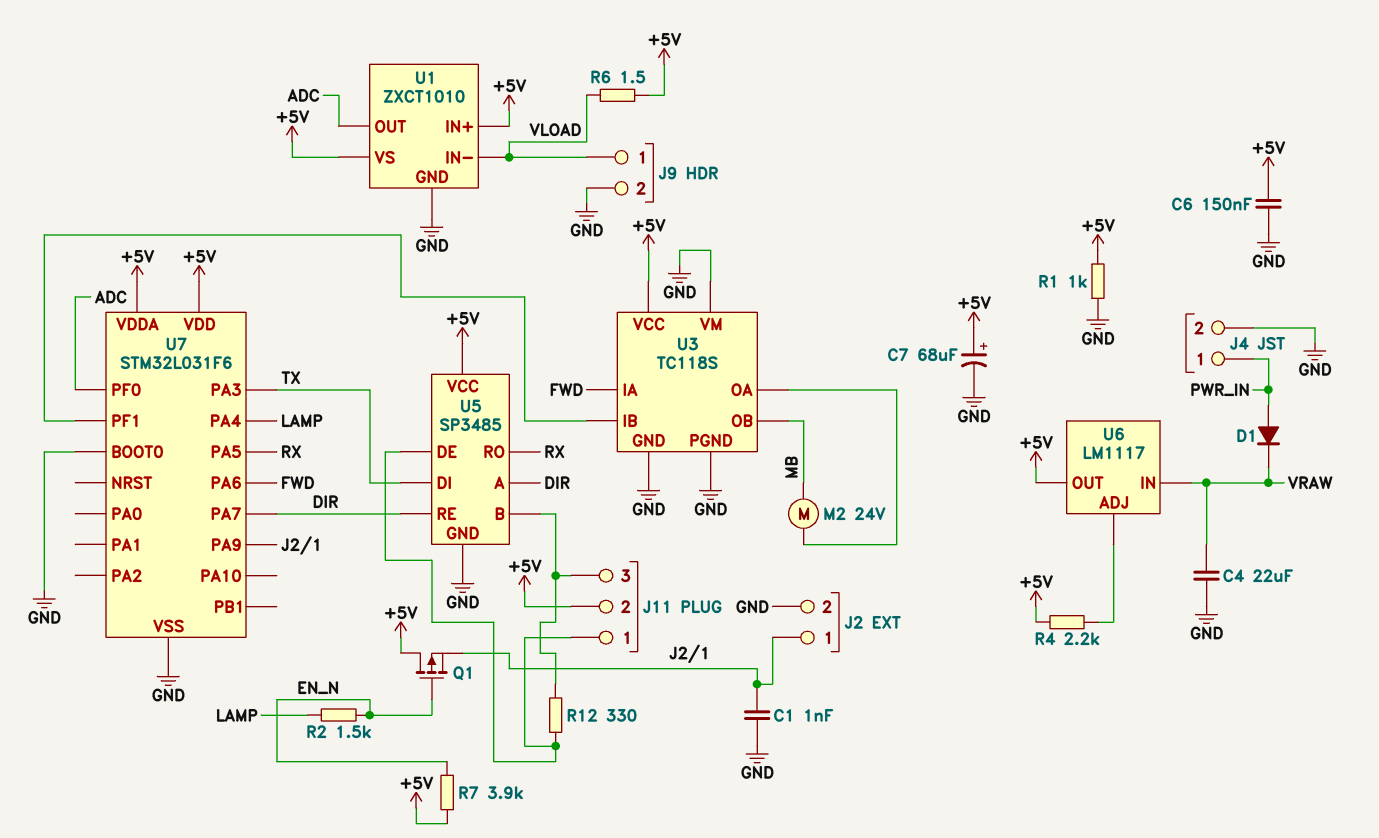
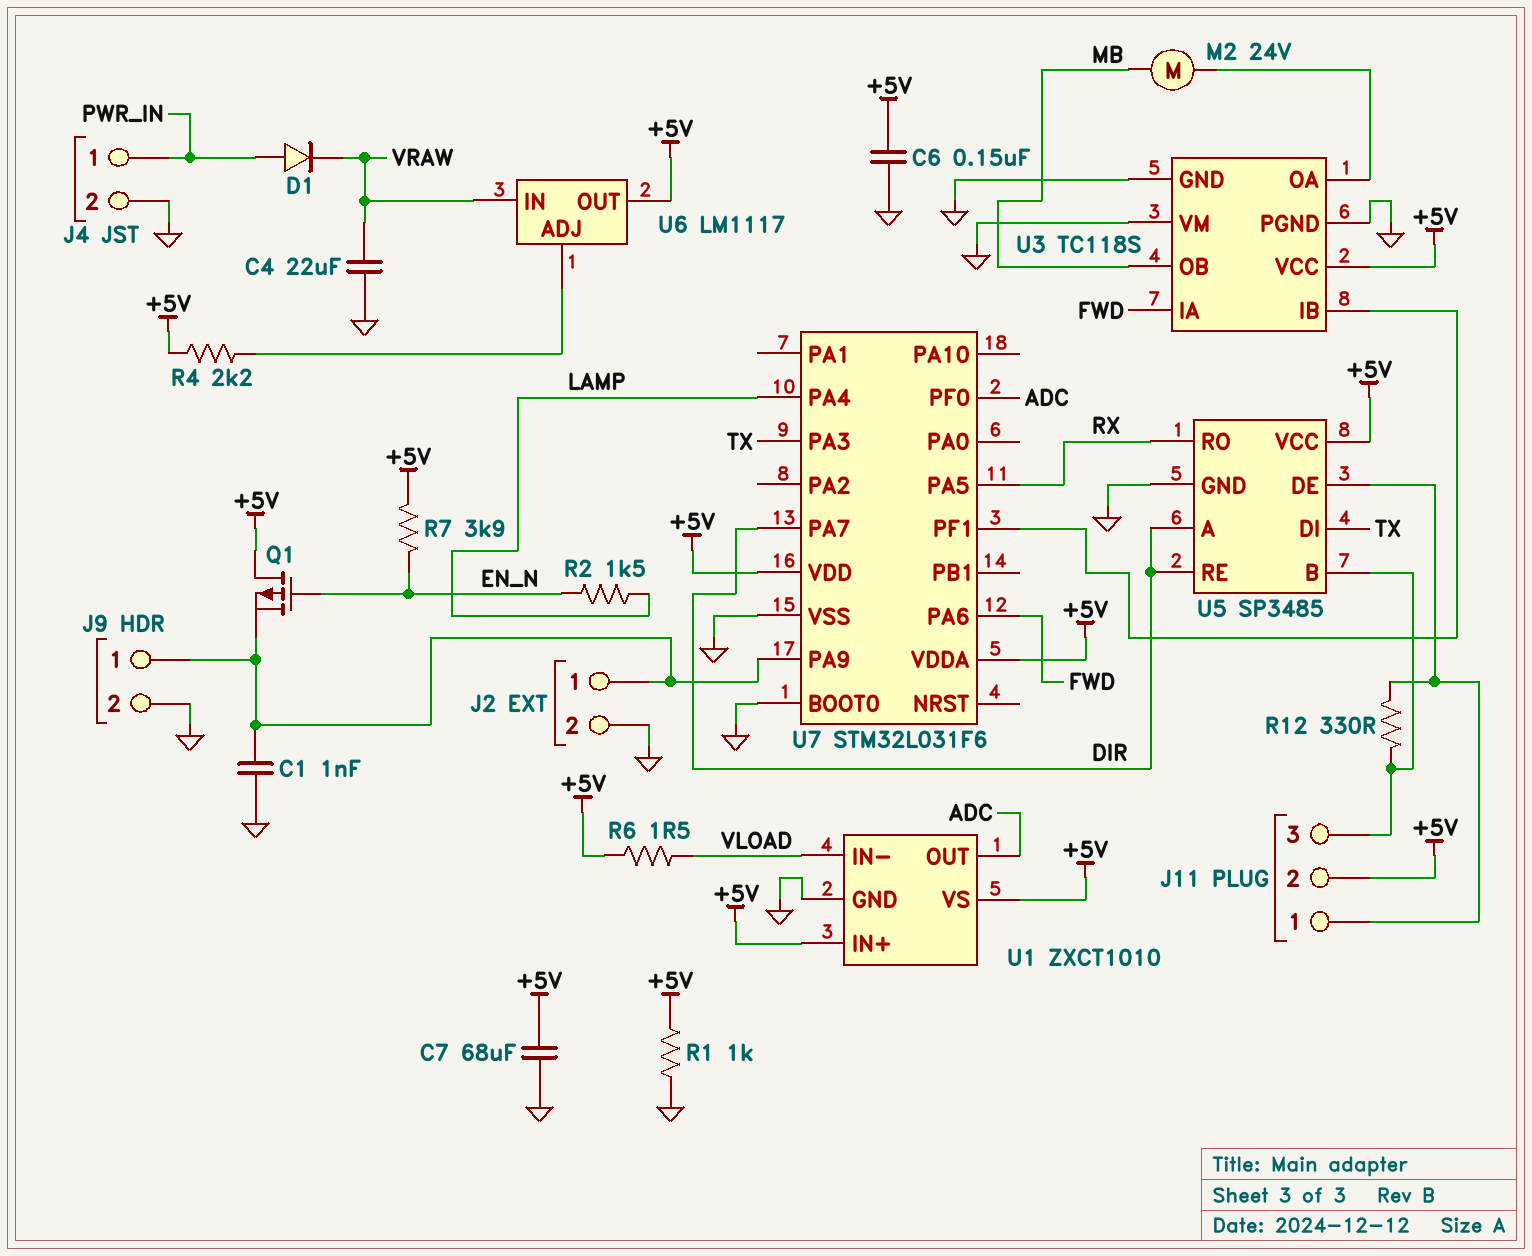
C7: 68uF (plus +5V, minus GND) -> 68uF (+5V, GND)
J9 pin 1: VLOAD -> J2/1

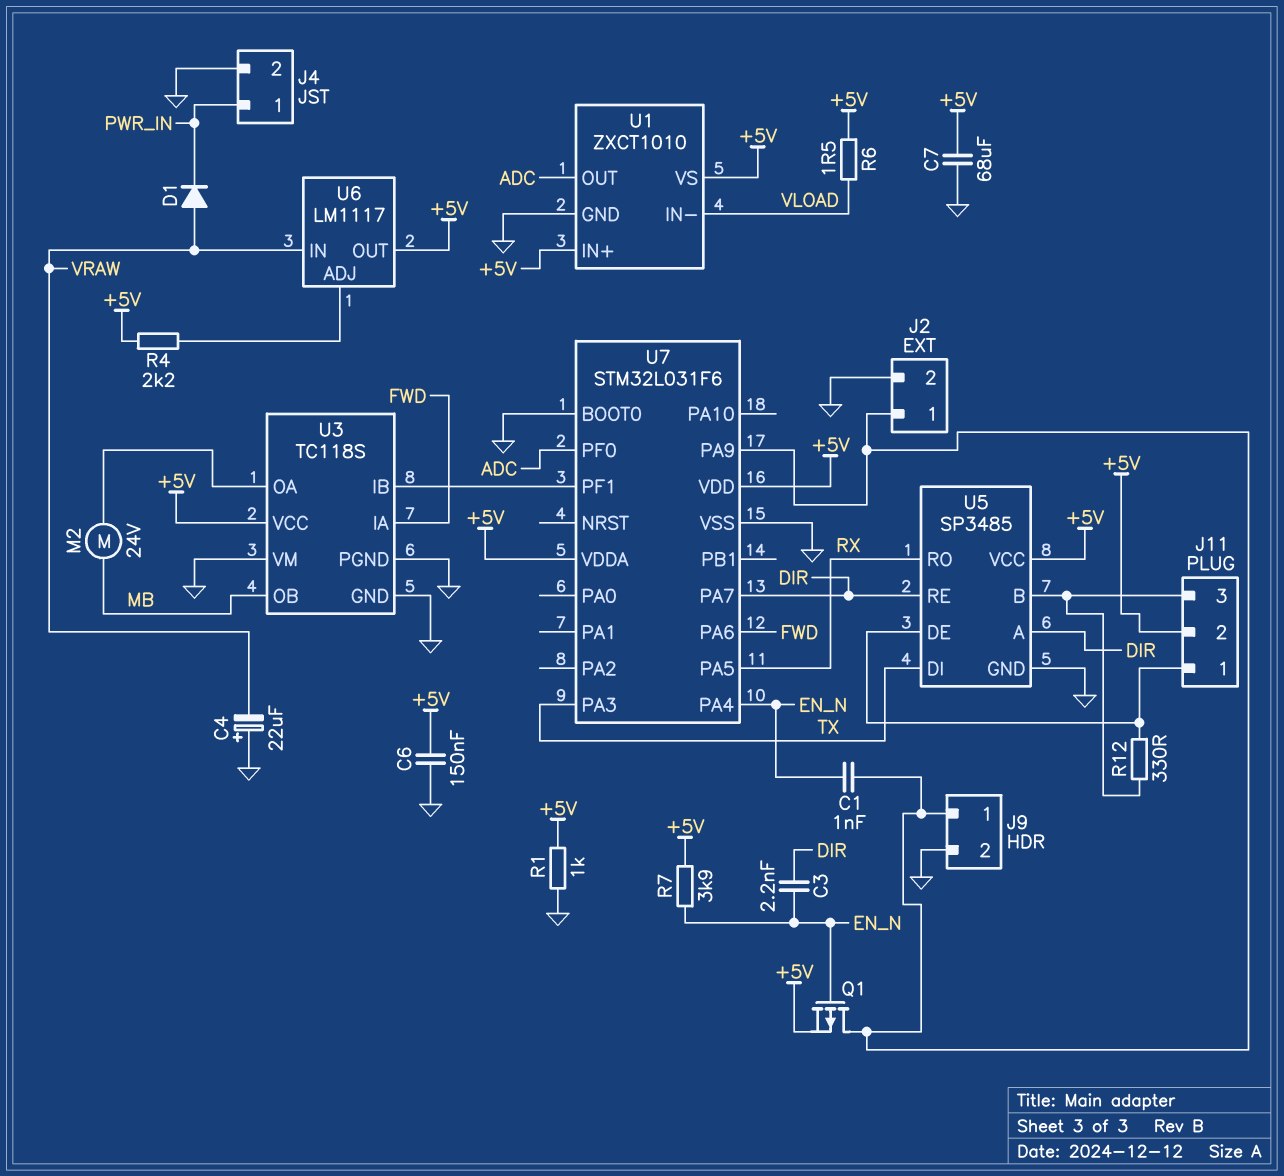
C1: 1nF (GND, J2/1) -> 1nF (EN_N, J2/1)
C3: none -> 2.2nF (DIR, EN_N)
C4: 22uF (GND, VRAW) -> 22uF (plus GND, minus VRAW)
D1: diode (A PWR_IN, K VRAW) -> diode (A VRAW, K PWR_IN)
Q1: PMOS (G EN_N, D +5V, S J2/1) -> PMOS (G EN_N, D J2/1, S +5V)
R2: 1.5k (EN_N, LAMP) -> none
U7 pin PA4: LAMP -> EN_N

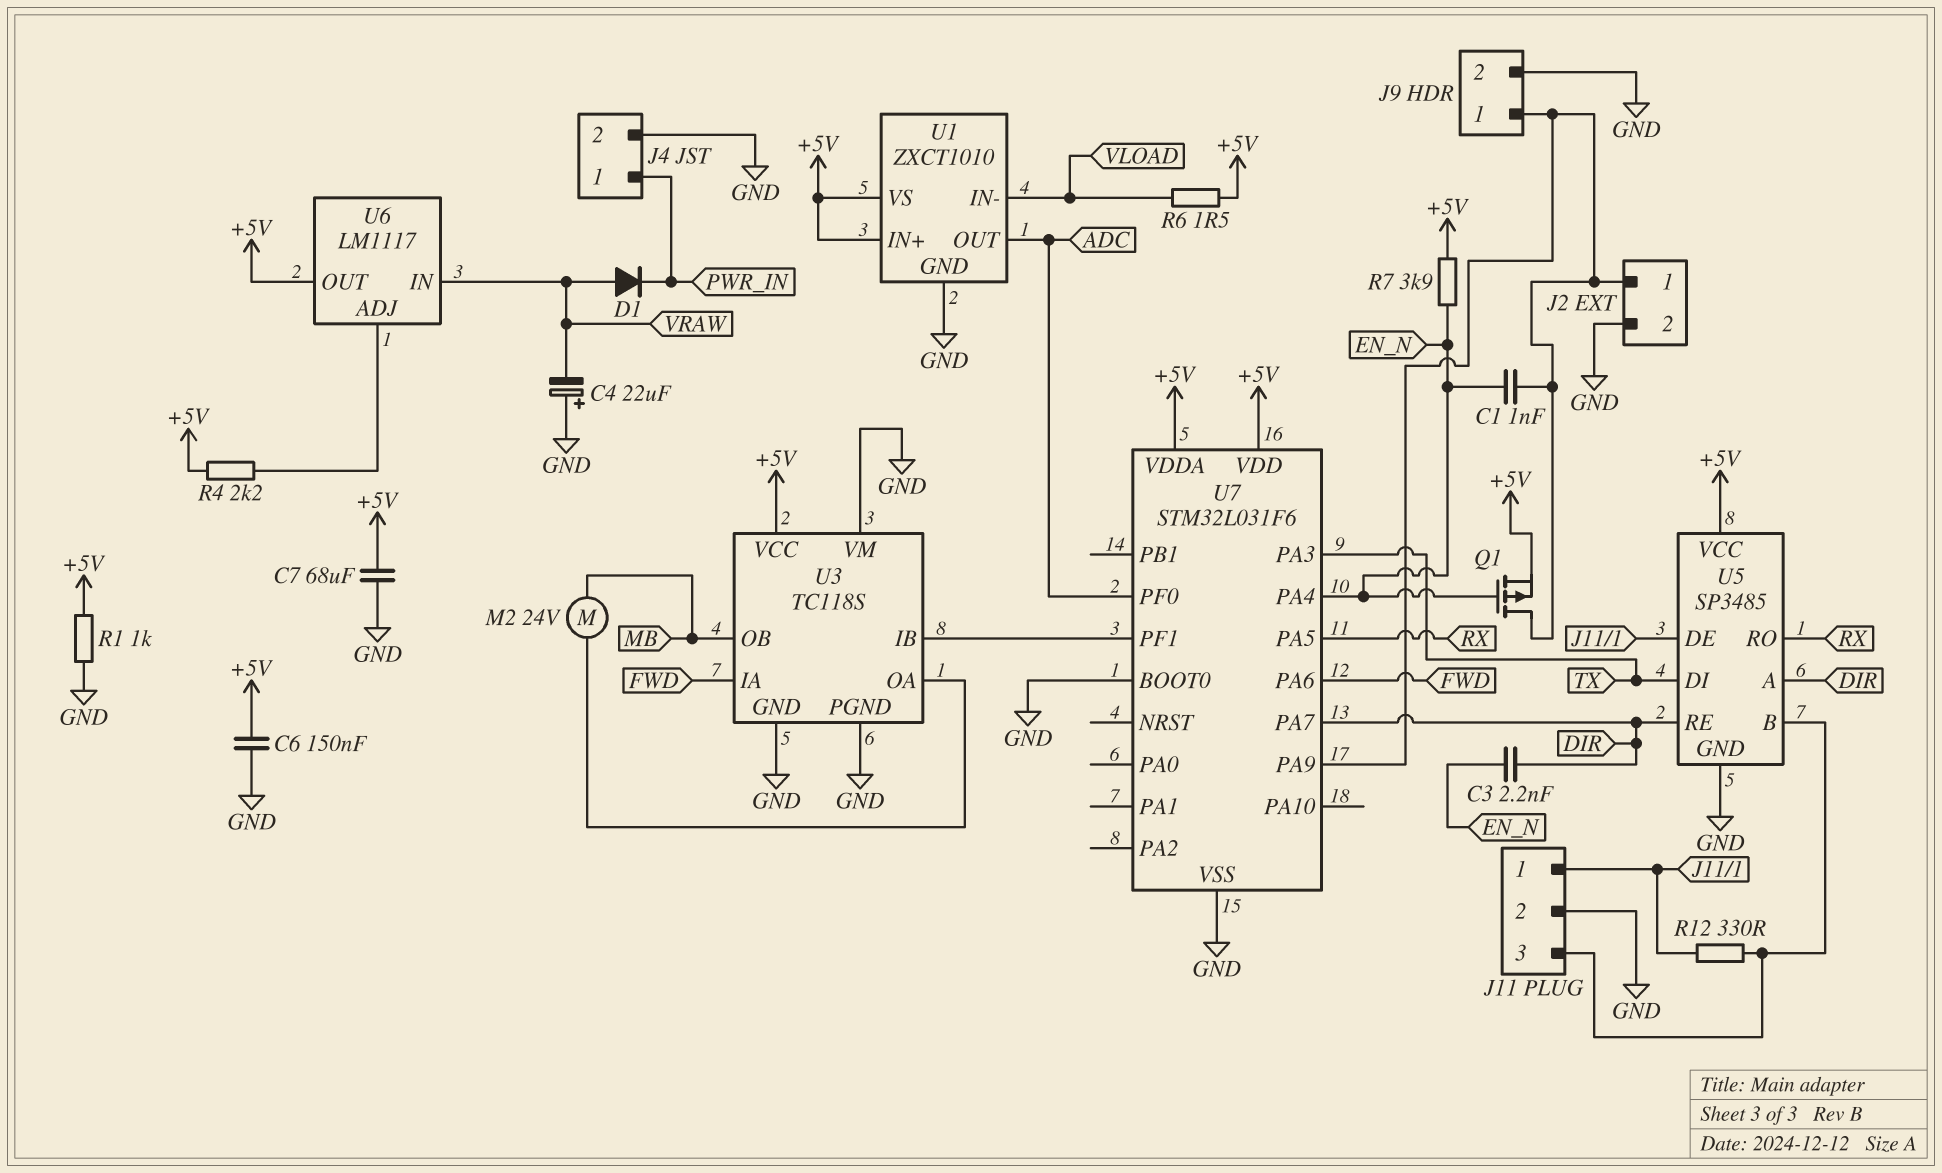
J11 pin 2: +5V -> GND

